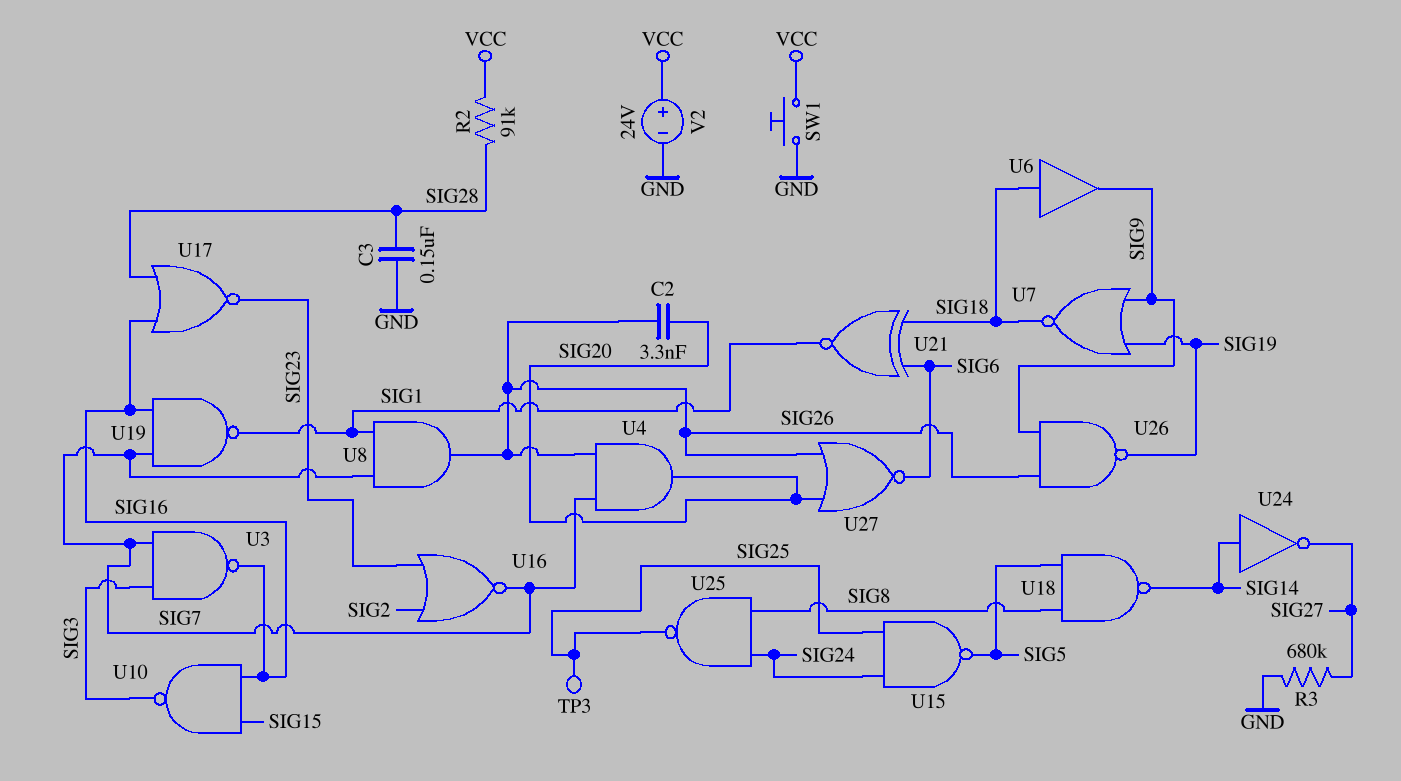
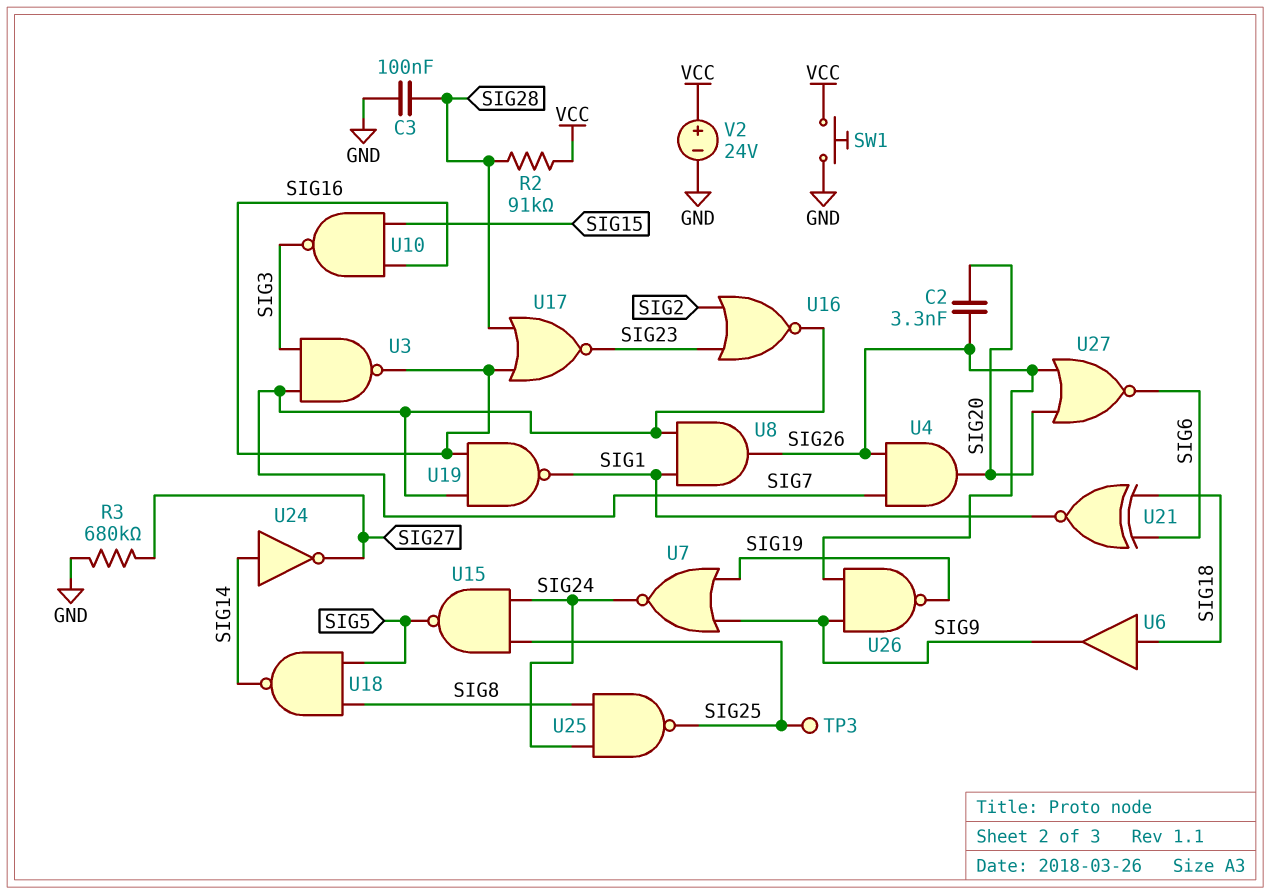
C3: 150nF (GND, SIG28) -> 100nF (GND, SIG28)
U7: NOR (in SIG9, in SIG19, out SIG18) -> NOR (in SIG9, in SIG19, out SIG24)

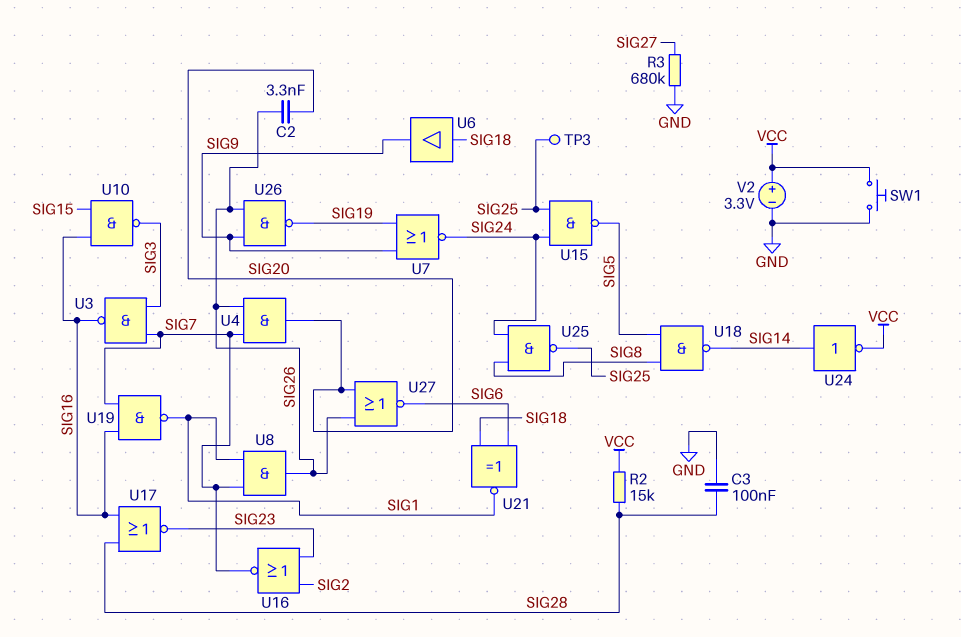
R2: 91k (SIG28, VCC) -> 15k (SIG28, VCC)
U24: NOT (in SIG14, out SIG27) -> NOT (in SIG14, out VCC)
V2: 24V (plus VCC, minus GND) -> 3.3V (plus VCC, minus GND)

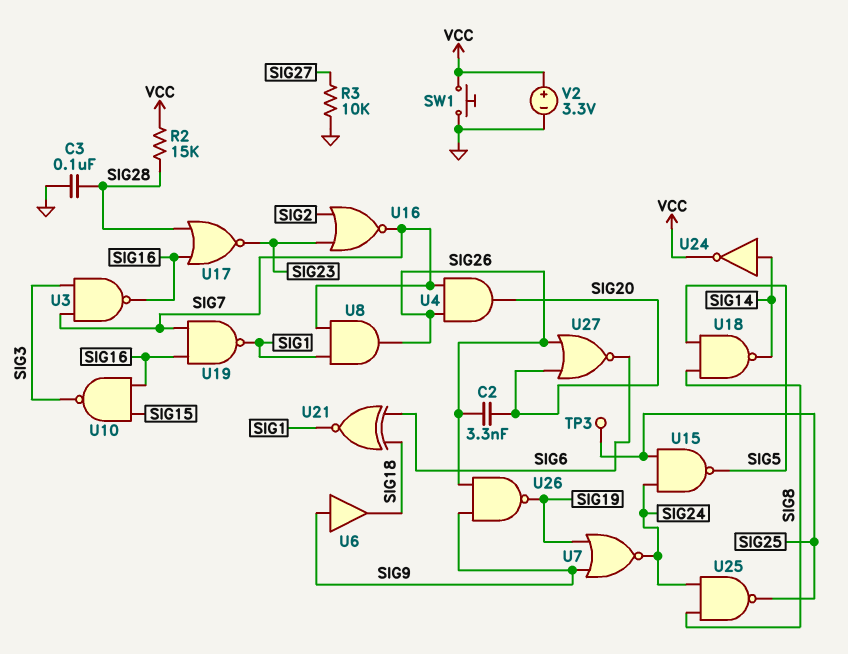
R3: 680k (GND, SIG27) -> 10k (GND, SIG27)
U6: buffer (in SIG18, out SIG9) -> buffer (in SIG9, out SIG18)

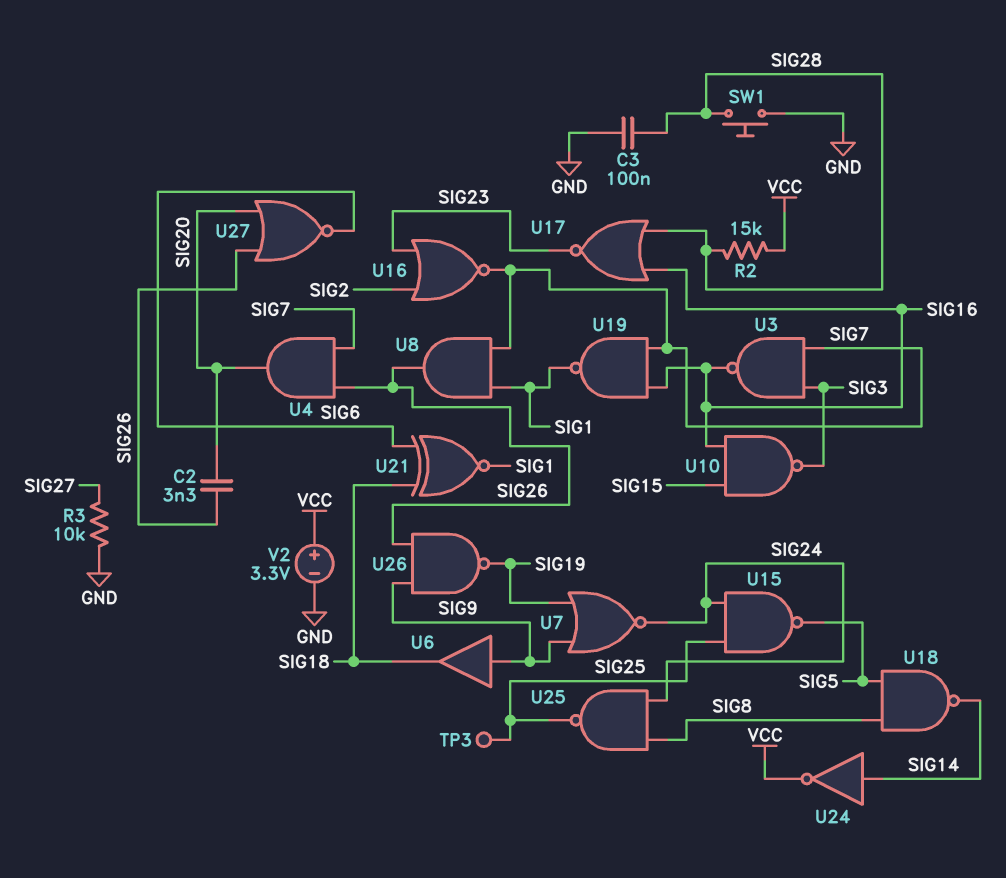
SW1: button (GND, VCC) -> button (GND, SIG28)

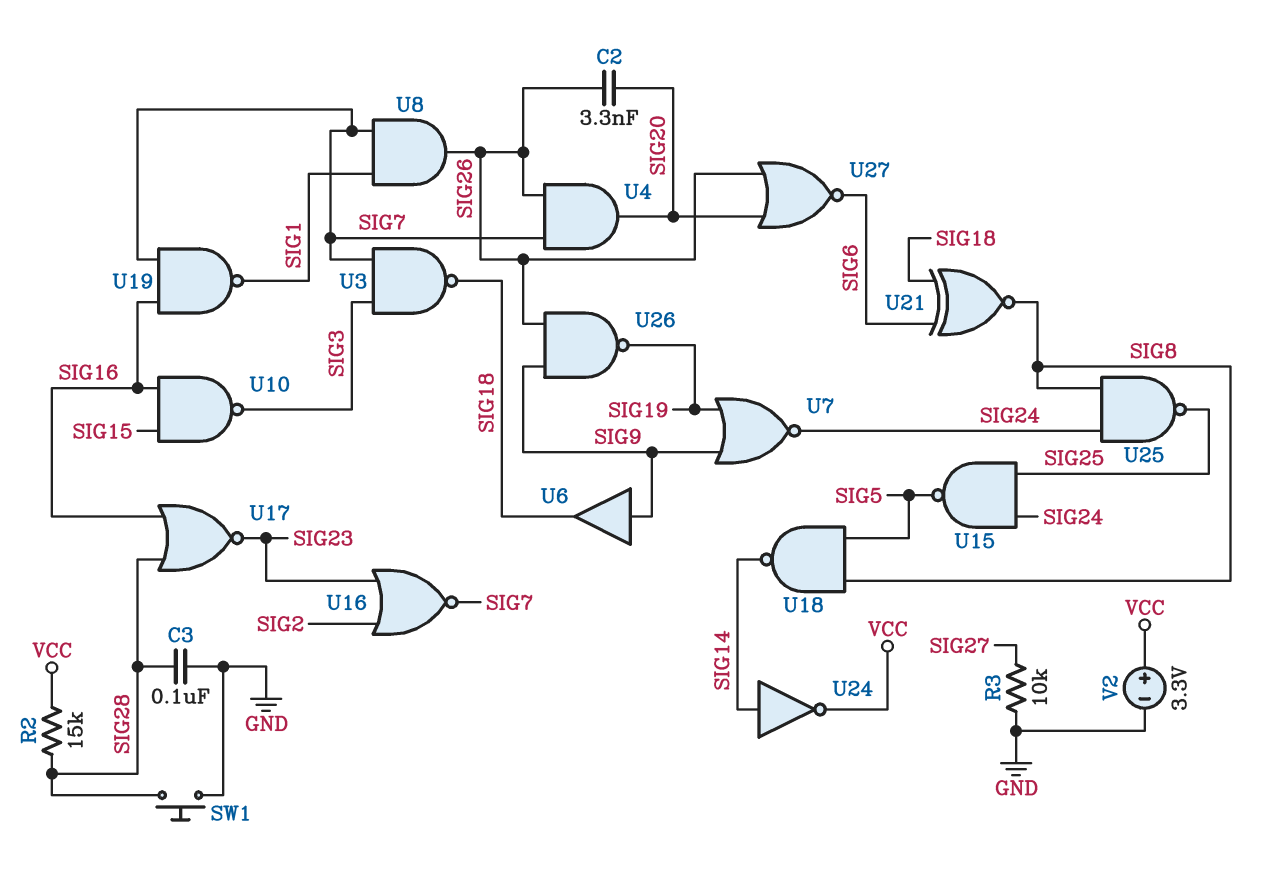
TP3: test point (SIG25) -> none
U3: NAND (in SIG3, in SIG7, out SIG16) -> NAND (in SIG3, in SIG7, out SIG18)
U21: XNOR (in SIG6, in SIG18, out SIG1) -> XNOR (in SIG6, in SIG18, out SIG8)

